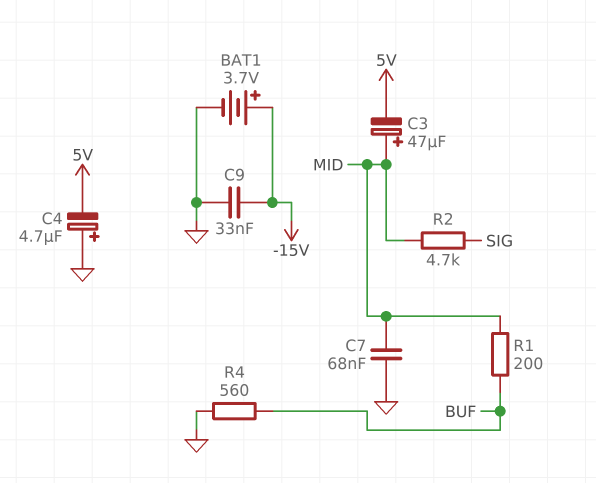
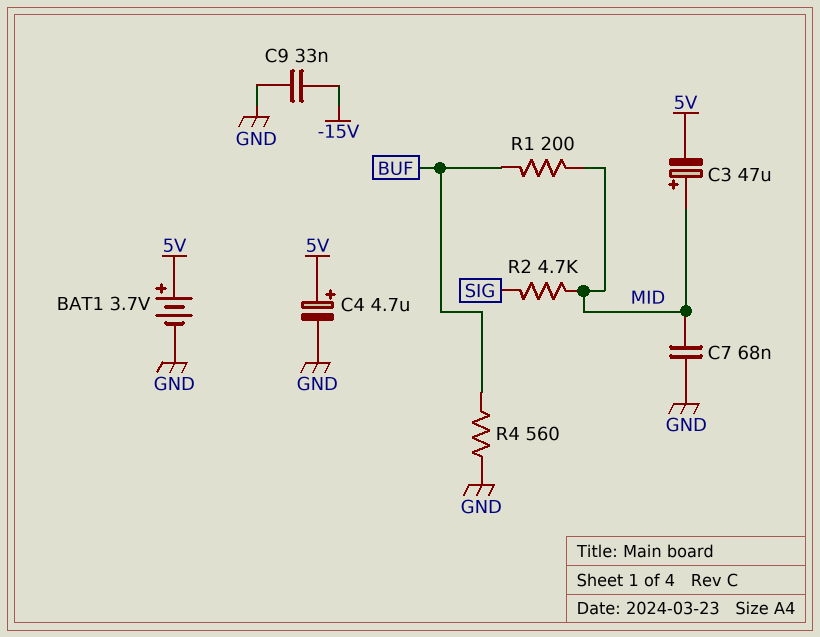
BAT1: 3.7V (plus -15V, minus GND) -> 3.7V (plus 5V, minus GND)
C4: 4.7uF (plus GND, minus 5V) -> 4.7uF (plus 5V, minus GND)

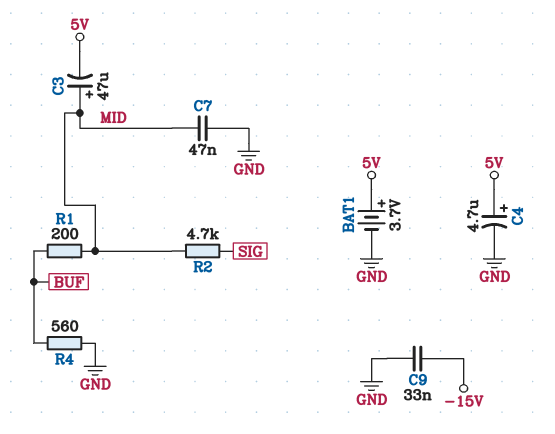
C7: 68nF (GND, MID) -> 47nF (GND, MID)

